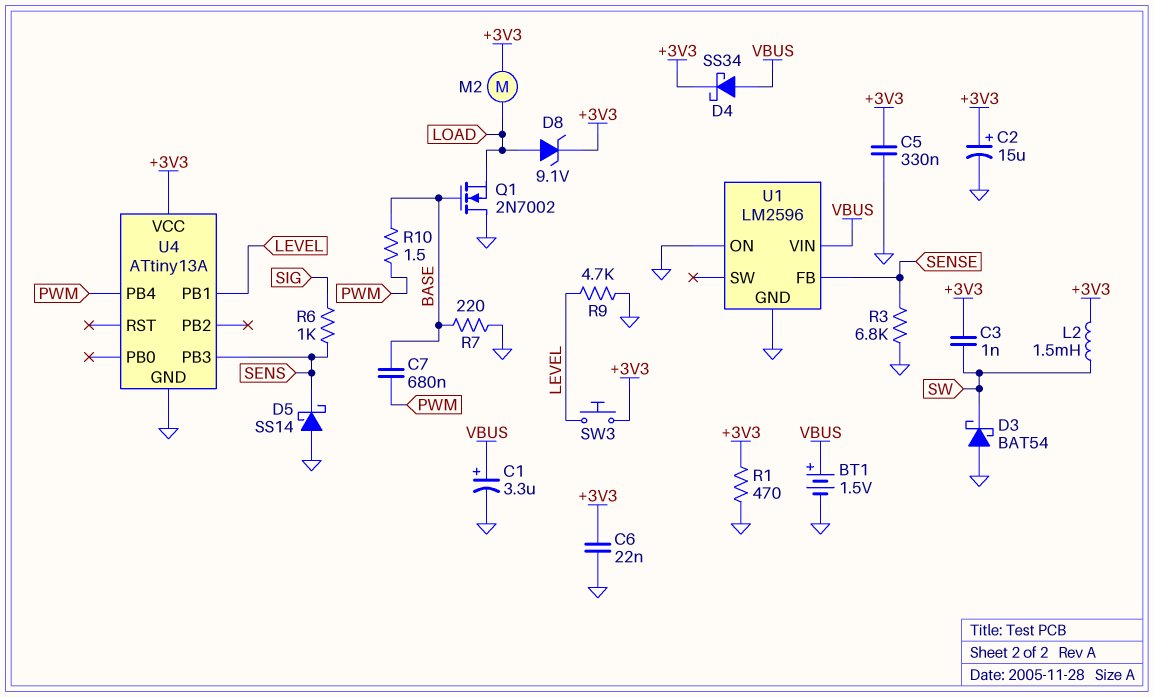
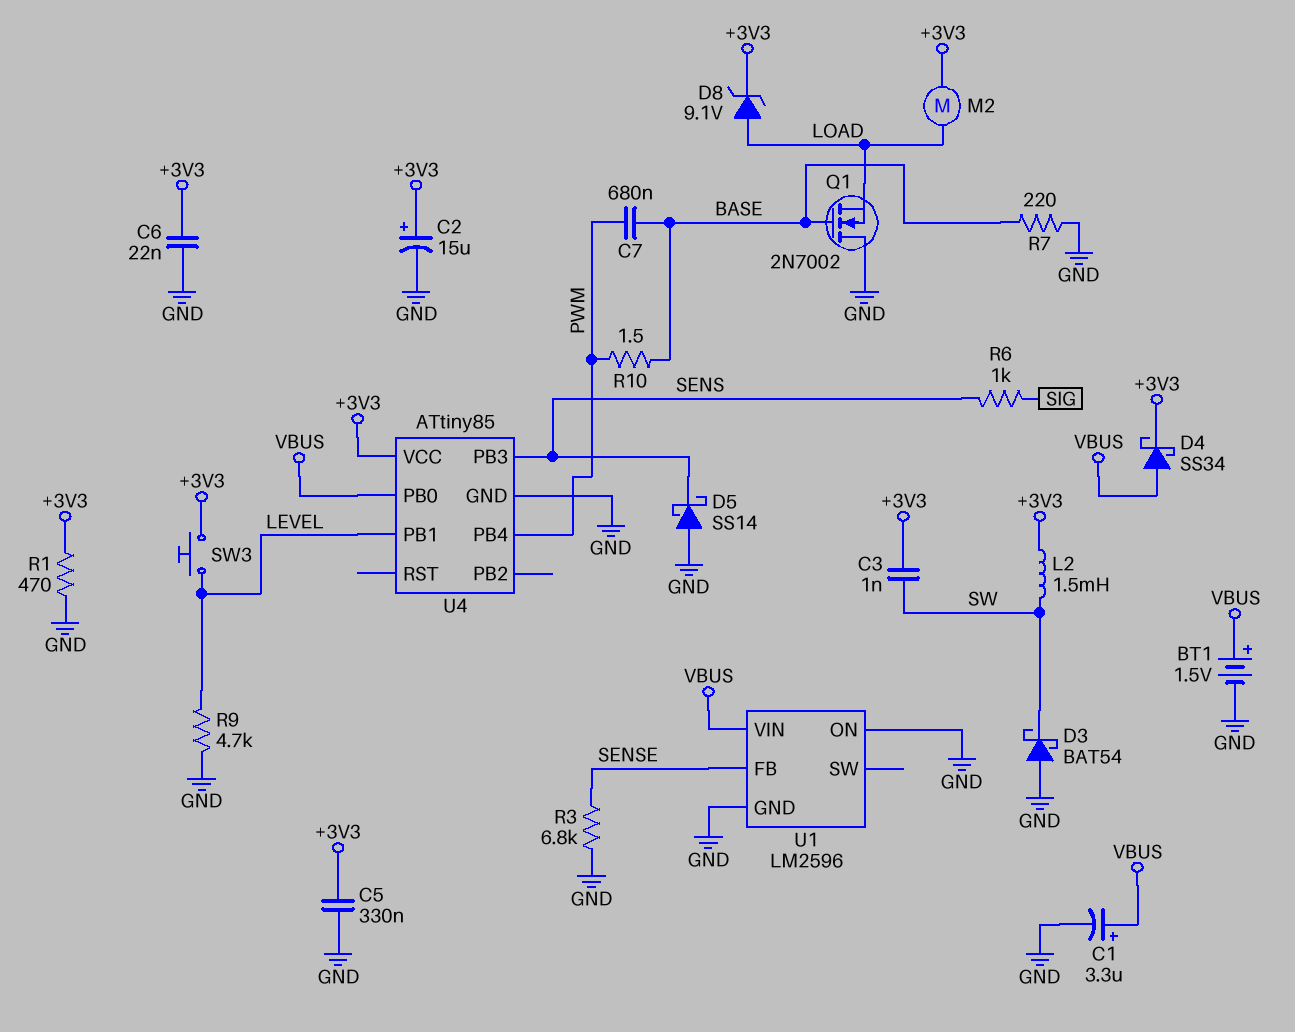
U4: ATtiny13A -> ATtiny85
U4 pin PB0: none -> VBUS

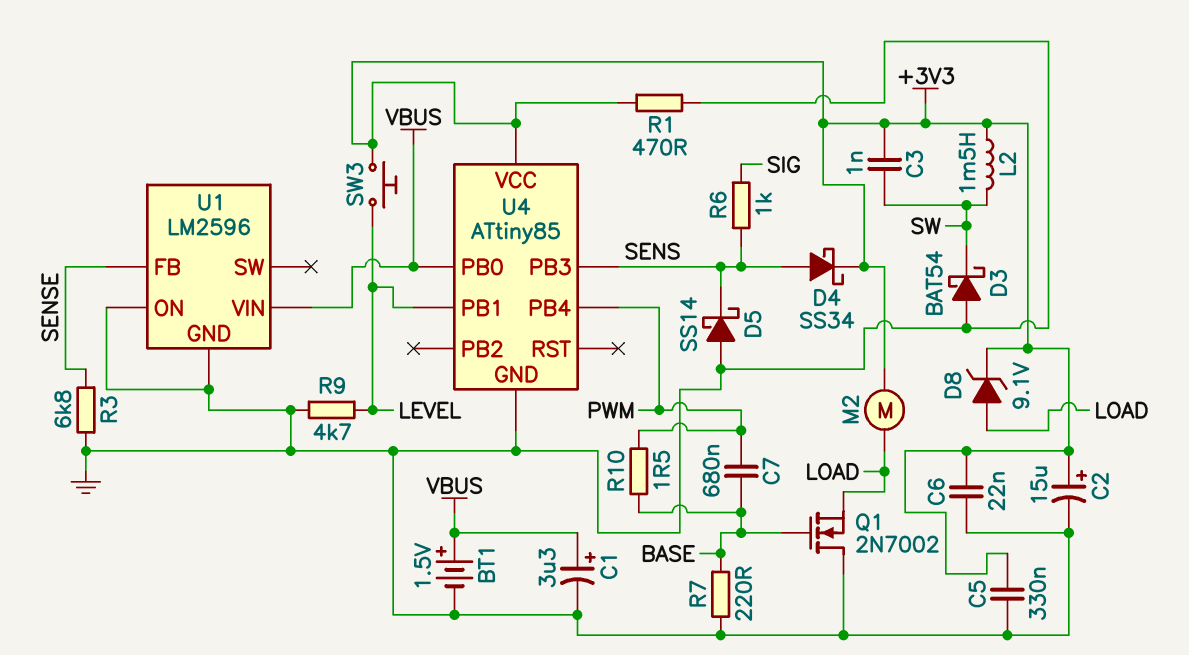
D4: schottky SS34 (A VBUS, K +3V3) -> schottky SS34 (A SENS, K +3V3)

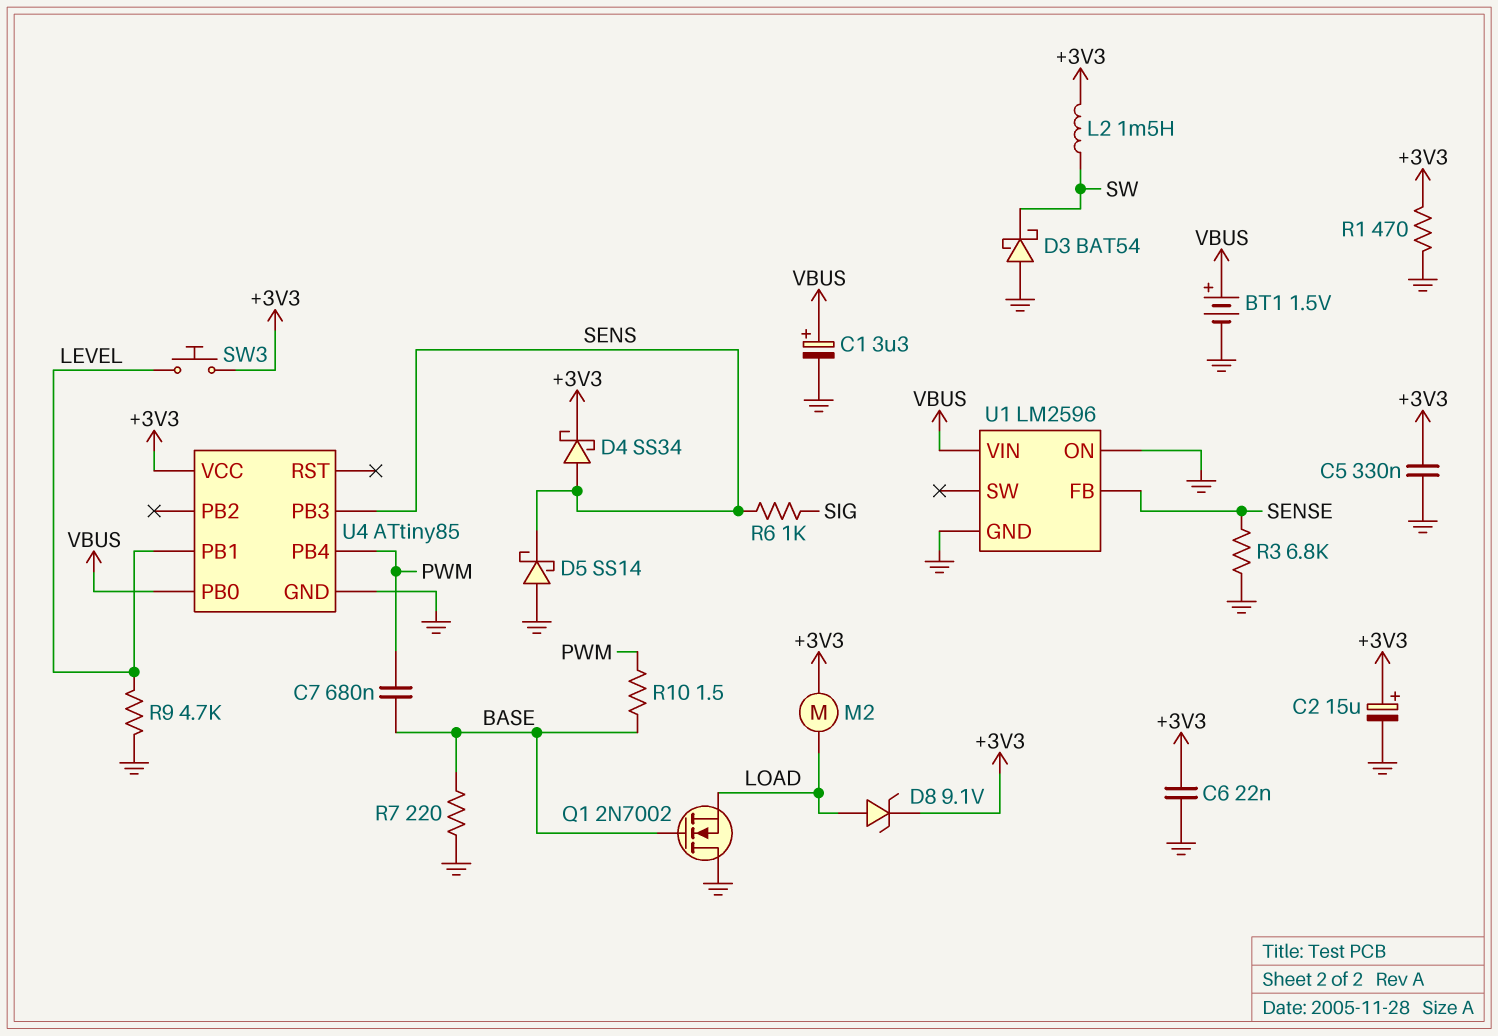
C3: 1nF (+3V3, SW) -> none

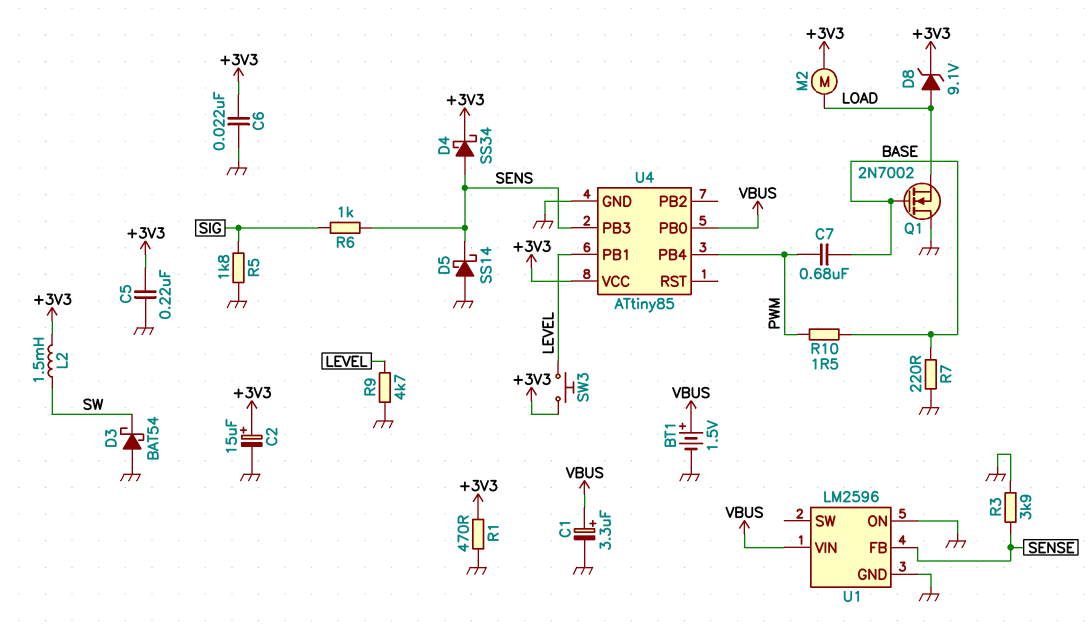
C5: 330nF (+3V3, GND) -> 220nF (+3V3, GND)
R3: 6.8k (GND, SENSE) -> 3.9k (GND, SENSE)
R5: none -> 1.8k (GND, SIG)

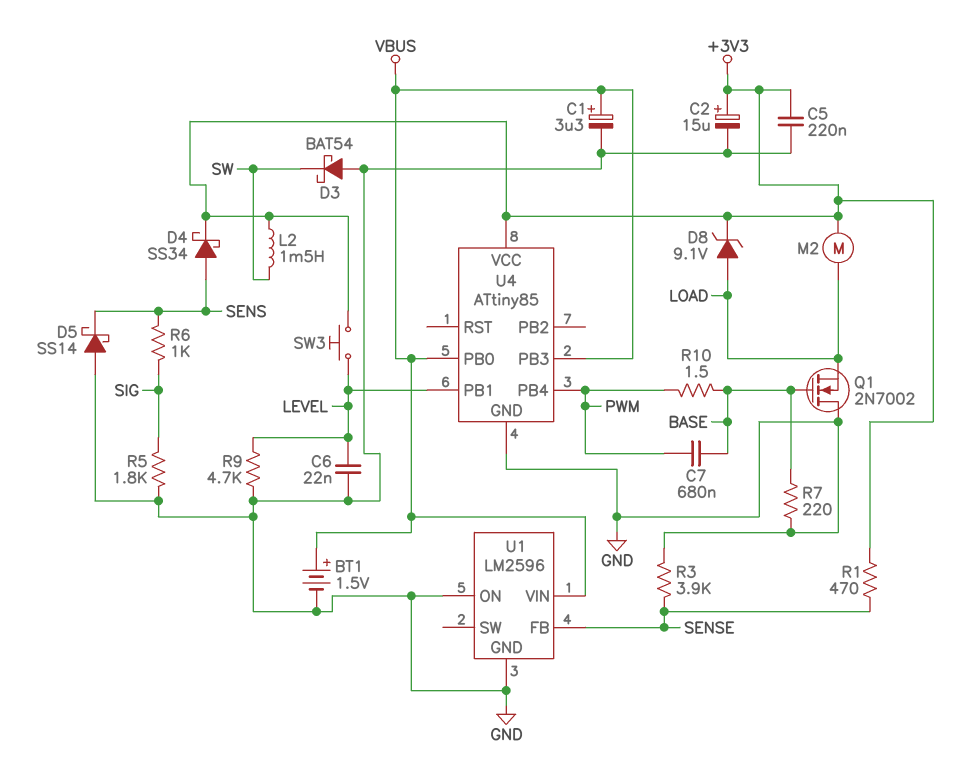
C6: 22nF (+3V3, GND) -> 22nF (GND, LEVEL)
R1: 470 (+3V3, GND) -> 470 (+3V3, SENSE)
U4 pin PB3: SENS -> VBUS

